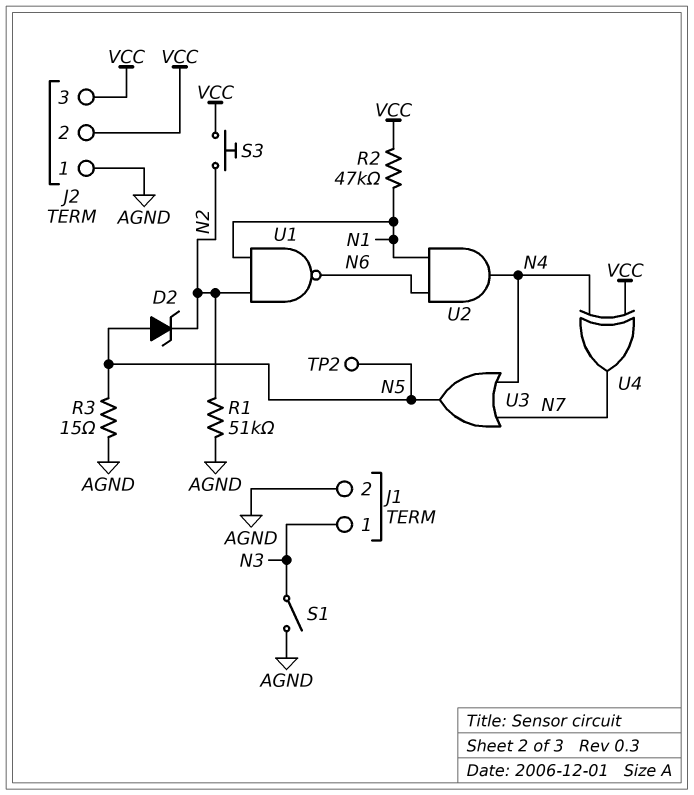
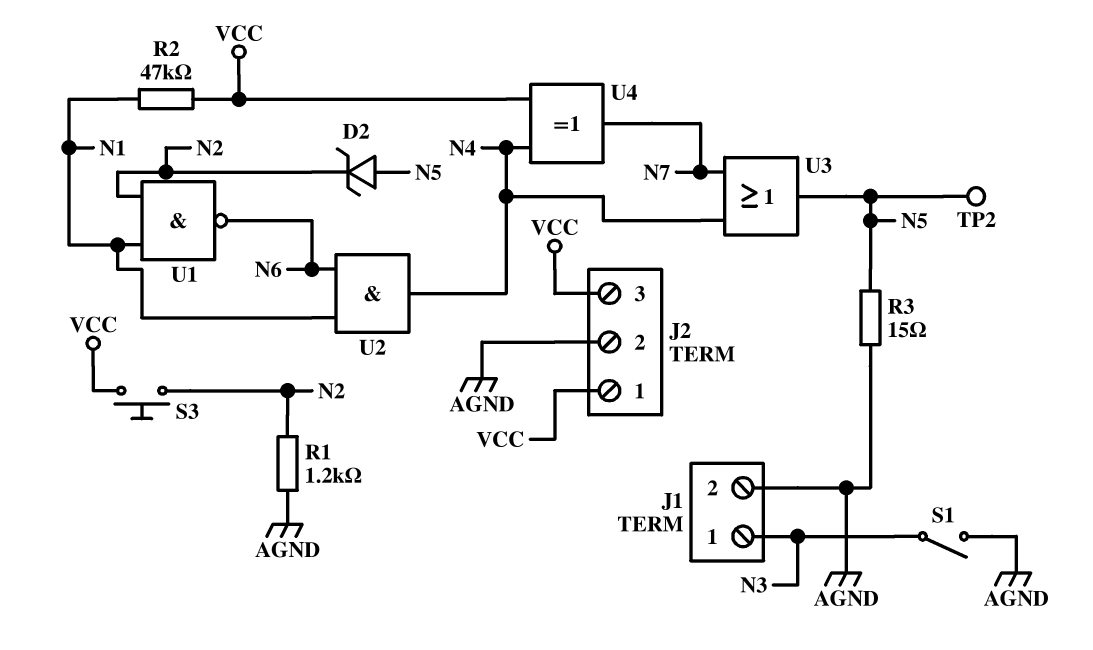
J2 pin 1: AGND -> VCC
J2 pin 2: VCC -> AGND
R1: 51k (AGND, N2) -> 1.2k (AGND, N2)

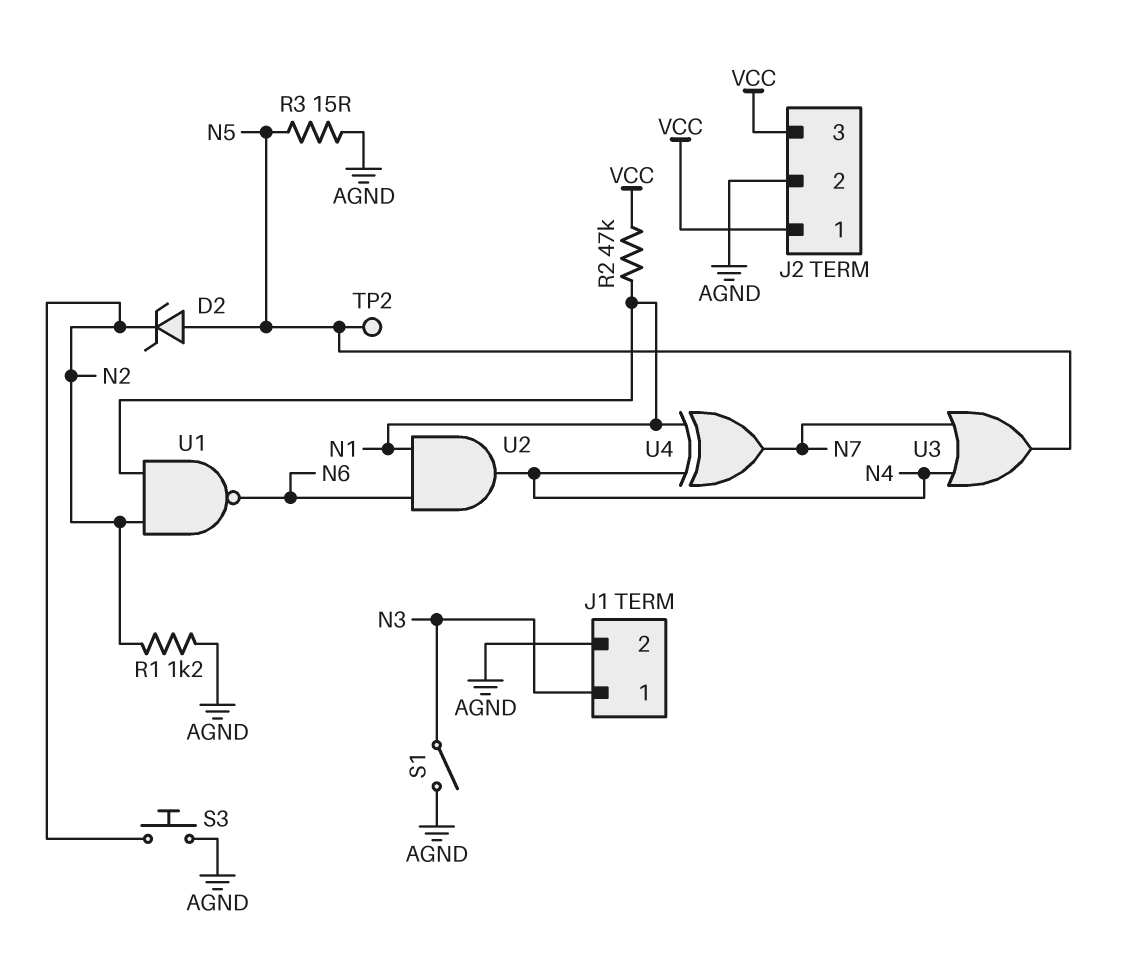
S3: button (N2, VCC) -> button (AGND, N2)
U4: XOR (in N4, in VCC, out N7) -> XOR (in N1, in N4, out N7)

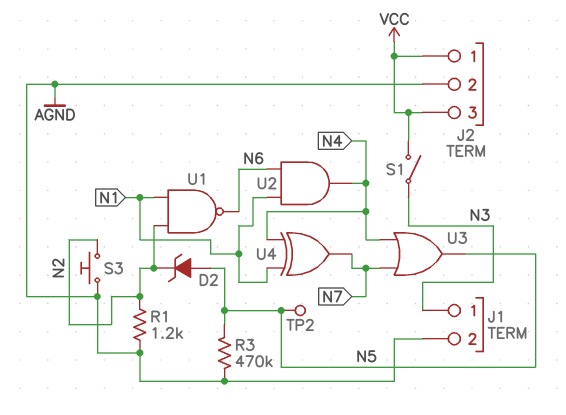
R2: 47k (N1, VCC) -> none
R3: 15 (AGND, N5) -> 470k (AGND, N5)
S1: switch (AGND, N3) -> switch (N3, VCC)

